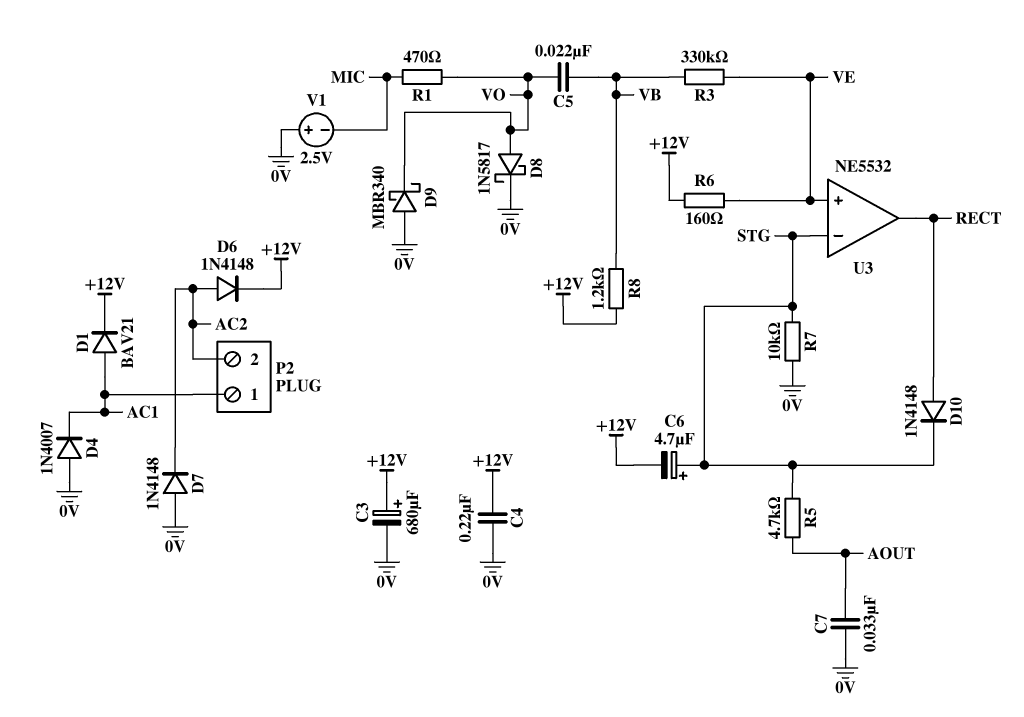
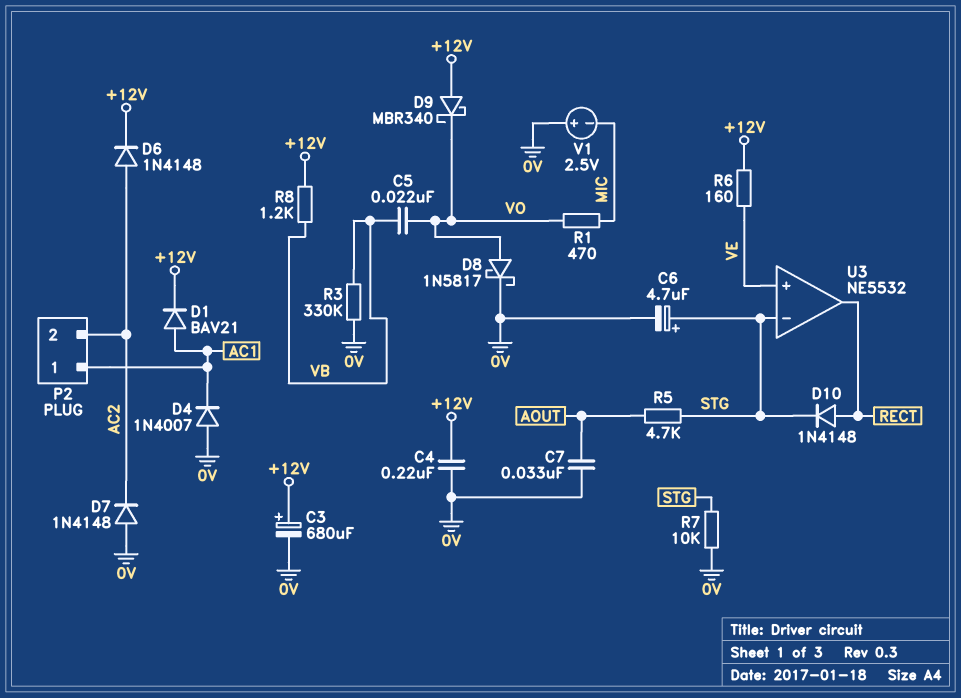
C6: 4.7uF (plus STG, minus +12V) -> 4.7uF (plus STG, minus 0V)
D9: schottky MBR340 (A 0V, K VO) -> schottky MBR340 (A +12V, K VO)
R3: 330k (VB, VE) -> 330k (0V, VB)

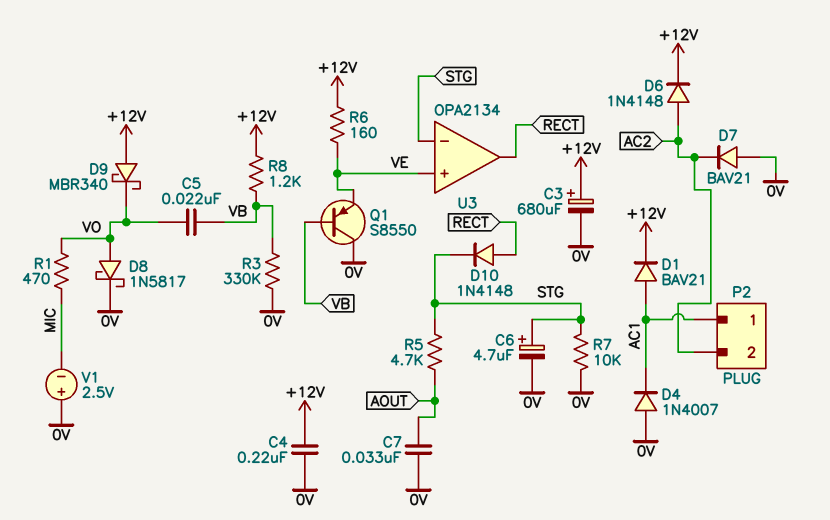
D7: diode 1N4148 (A 0V, K AC2) -> diode BAV21 (A 0V, K AC2)
Q1: none -> PNP S8550 (B VB, C 0V, E VE)
U3: NE5532 -> OPA2134

